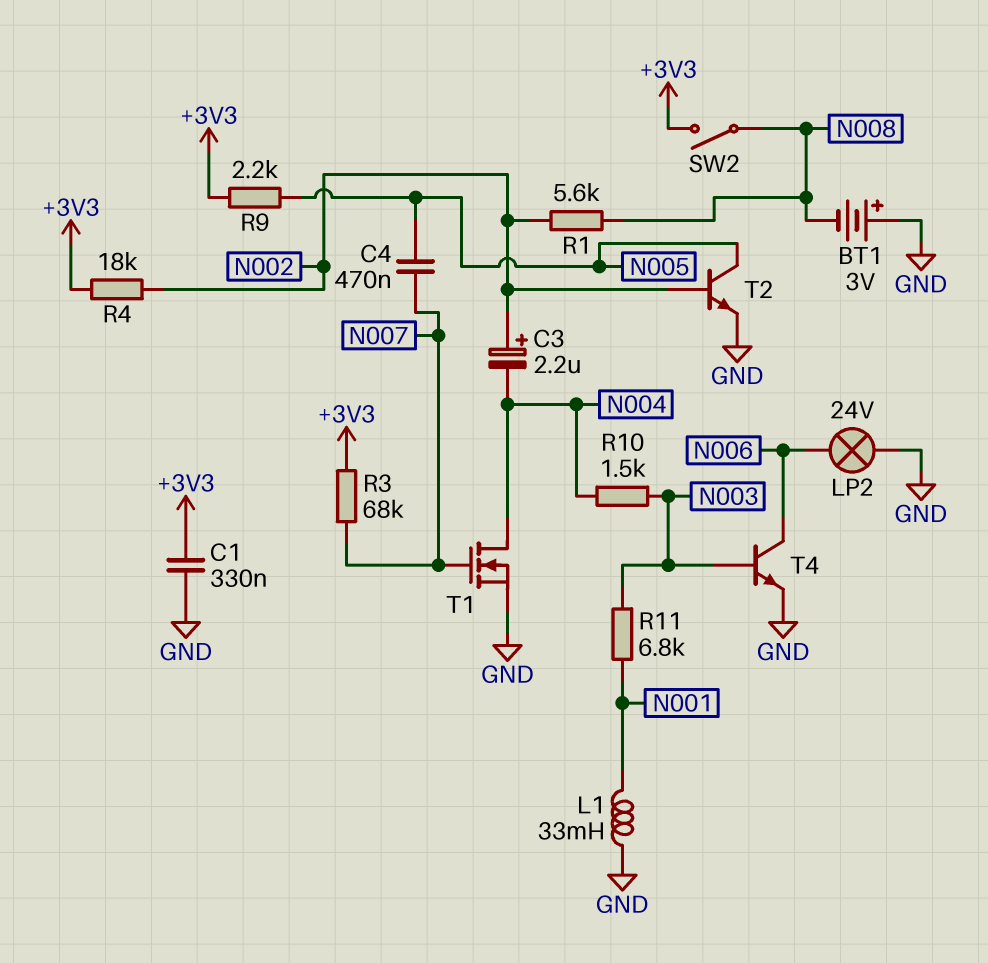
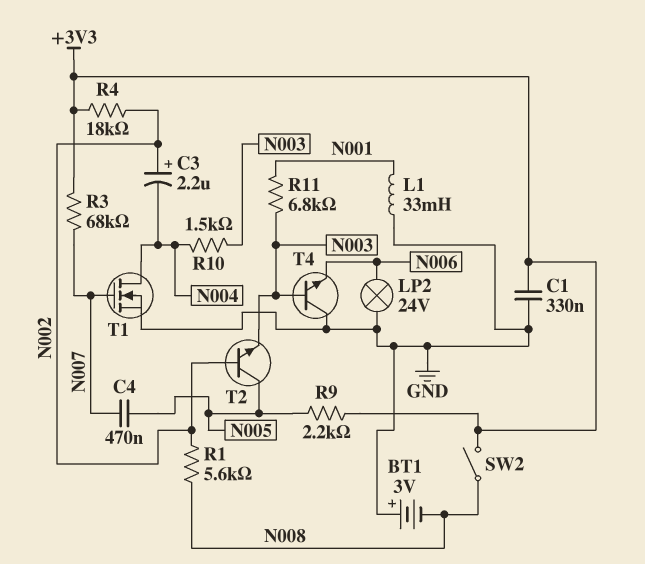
T2: NPN (B N002, C N005, E GND) -> NPN (B N002, C N005, E N003)
T4: NPN (B N003, C N006, E GND) -> NPN (B N003, C GND, E N006)

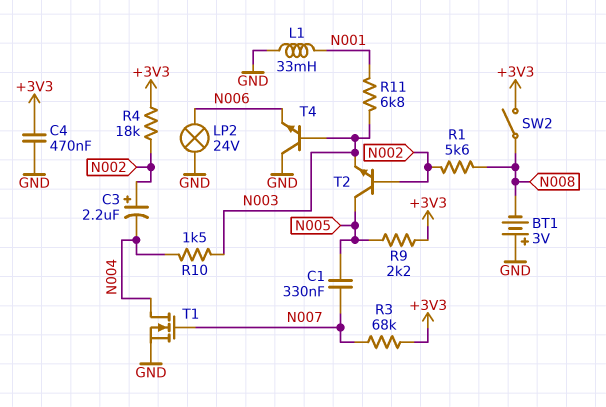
C1: 330nF (+3V3, GND) -> 330nF (N005, N007)
C4: 470nF (N005, N007) -> 470nF (+3V3, GND)

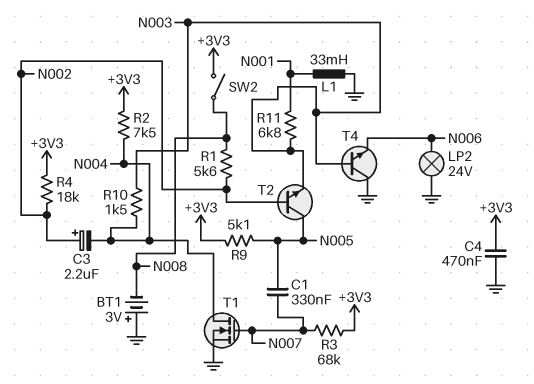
R2: none -> 7.5k (+3V3, N004)
R9: 2.2k (+3V3, N005) -> 5.1k (+3V3, N005)

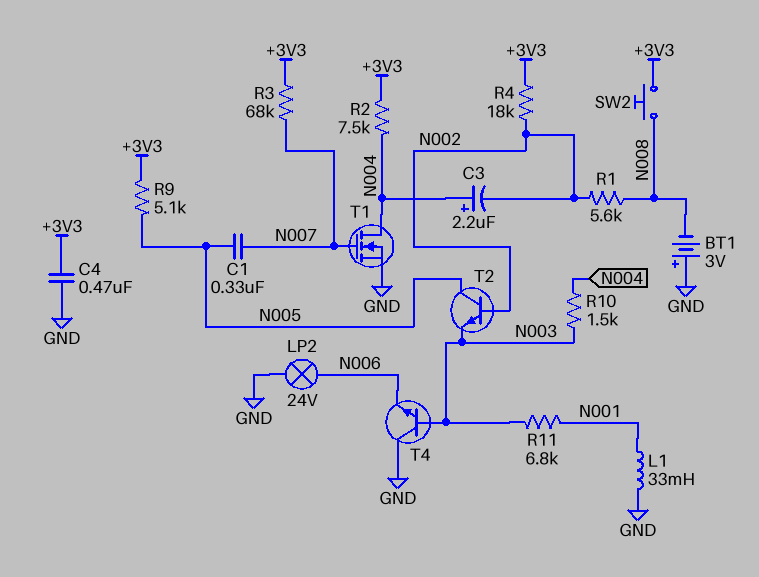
C3: 2.2uF (plus N002, minus N004) -> 2.2uF (plus N004, minus N002)
SW2: switch (+3V3, N008) -> button (+3V3, N008)

